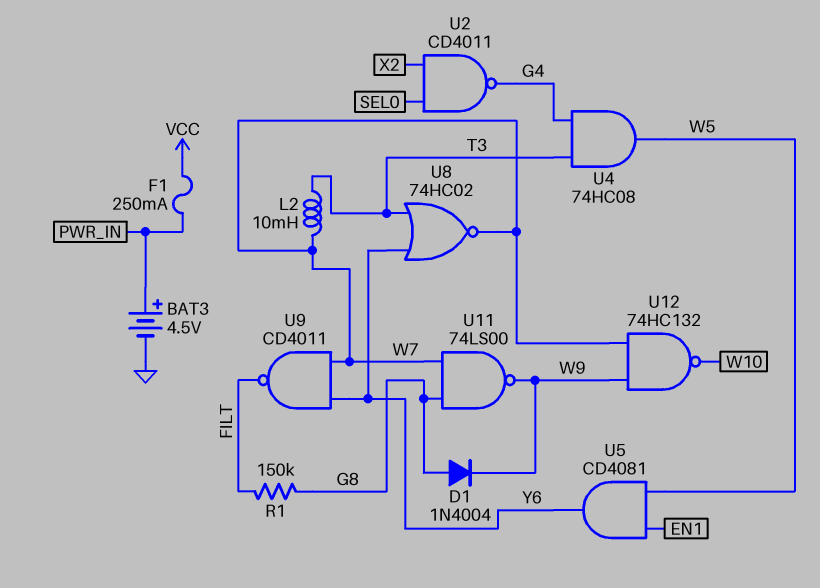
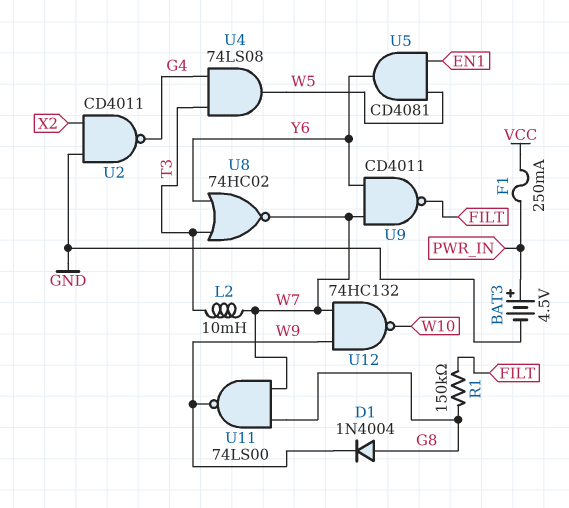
U2: NAND CD4011 (in SEL0, in X2, out G4) -> NAND CD4011 (in GND, in X2, out G4)
U4: AND 74HC08 (in G4, in T3, out W5) -> AND 74LS08 (in G4, in T3, out W5)

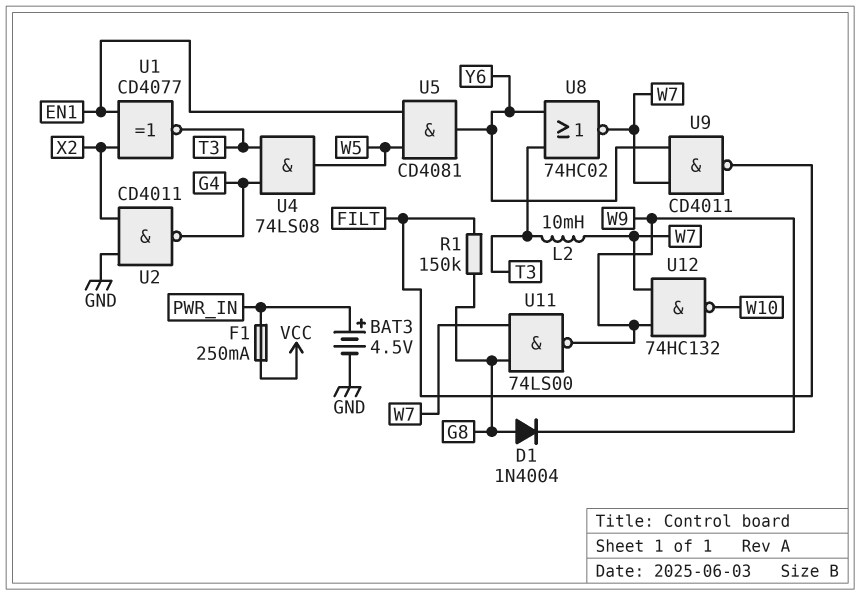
U1: none -> XNOR CD4077 (in EN1, in X2, out T3)

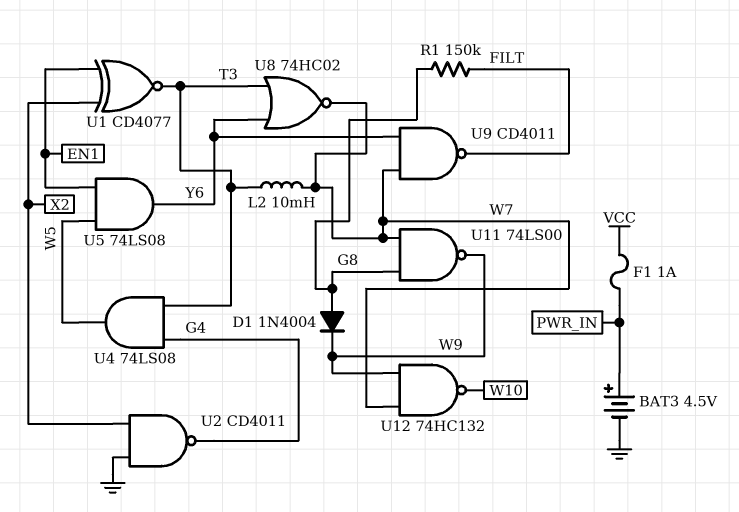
F1: 250mA (PWR_IN, VCC) -> 1A (PWR_IN, VCC)
U5: AND CD4081 (in EN1, in W5, out Y6) -> AND 74LS08 (in EN1, in W5, out Y6)

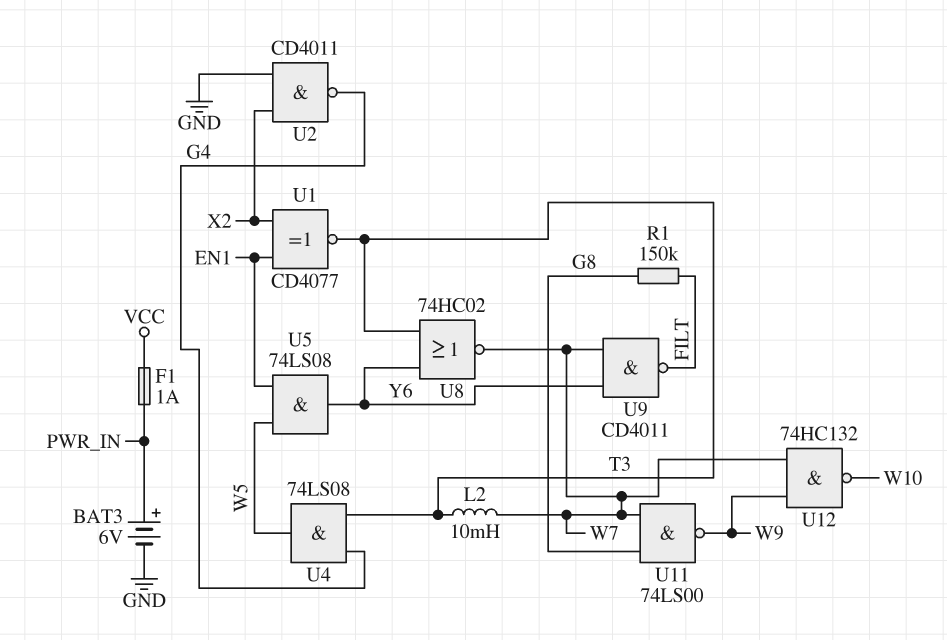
BAT3: 4.5V (plus PWR_IN, minus GND) -> 6V (plus PWR_IN, minus GND)
D1: diode 1N4004 (A G8, K W9) -> none

